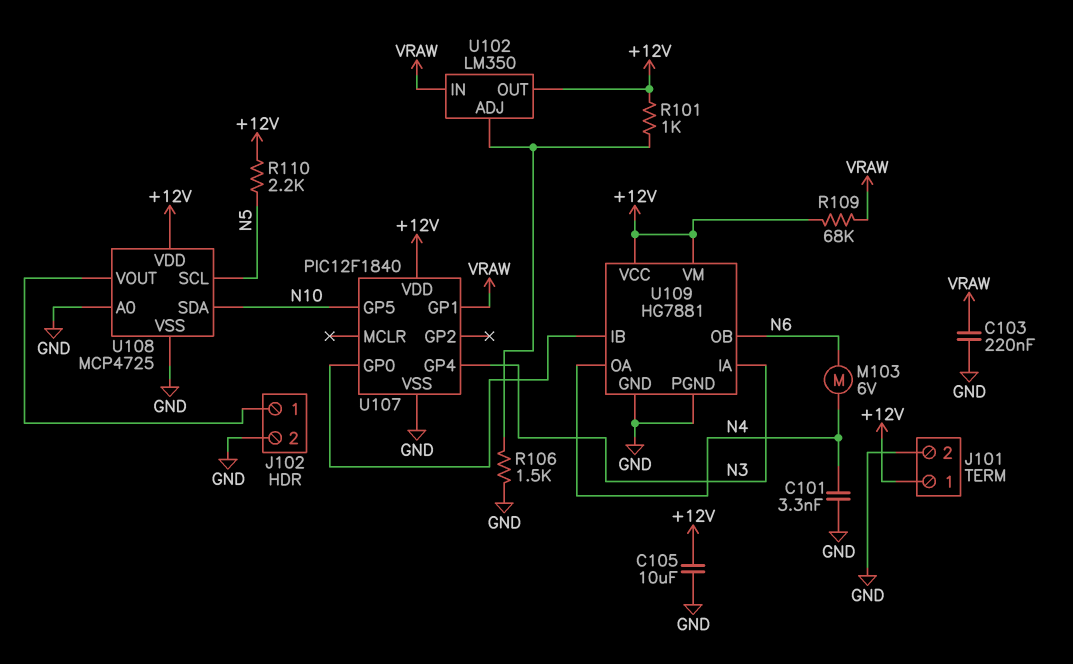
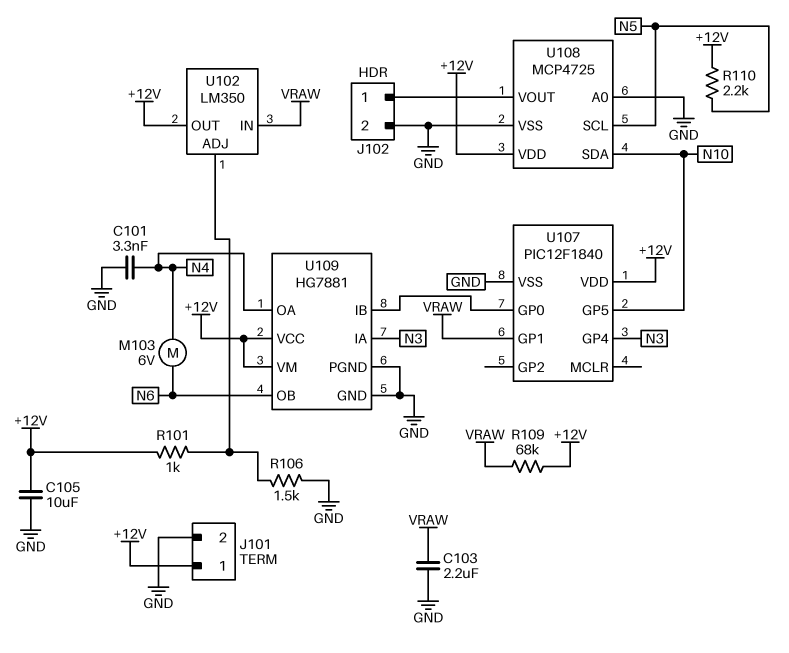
C103: 220nF (GND, VRAW) -> 2.2uF (GND, VRAW)

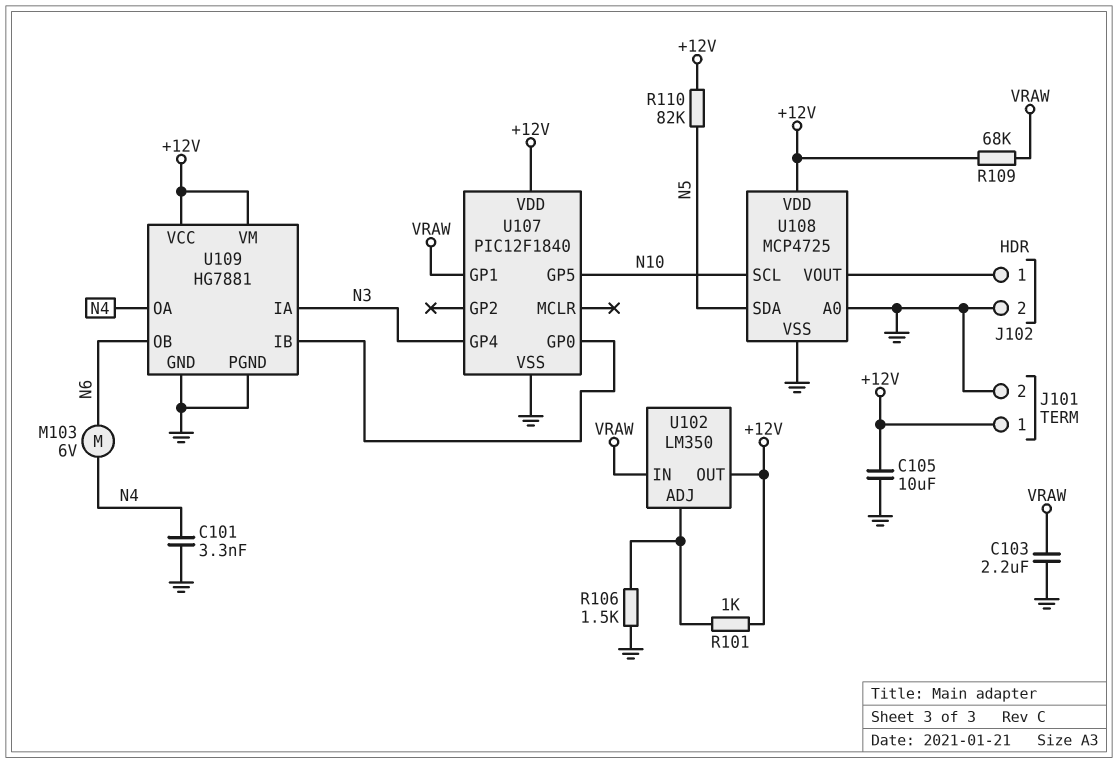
R110: 2.2k (+12V, N5) -> 82k (+12V, N5)
U108 pin SCL: N5 -> N10
U108 pin SDA: N10 -> N5

